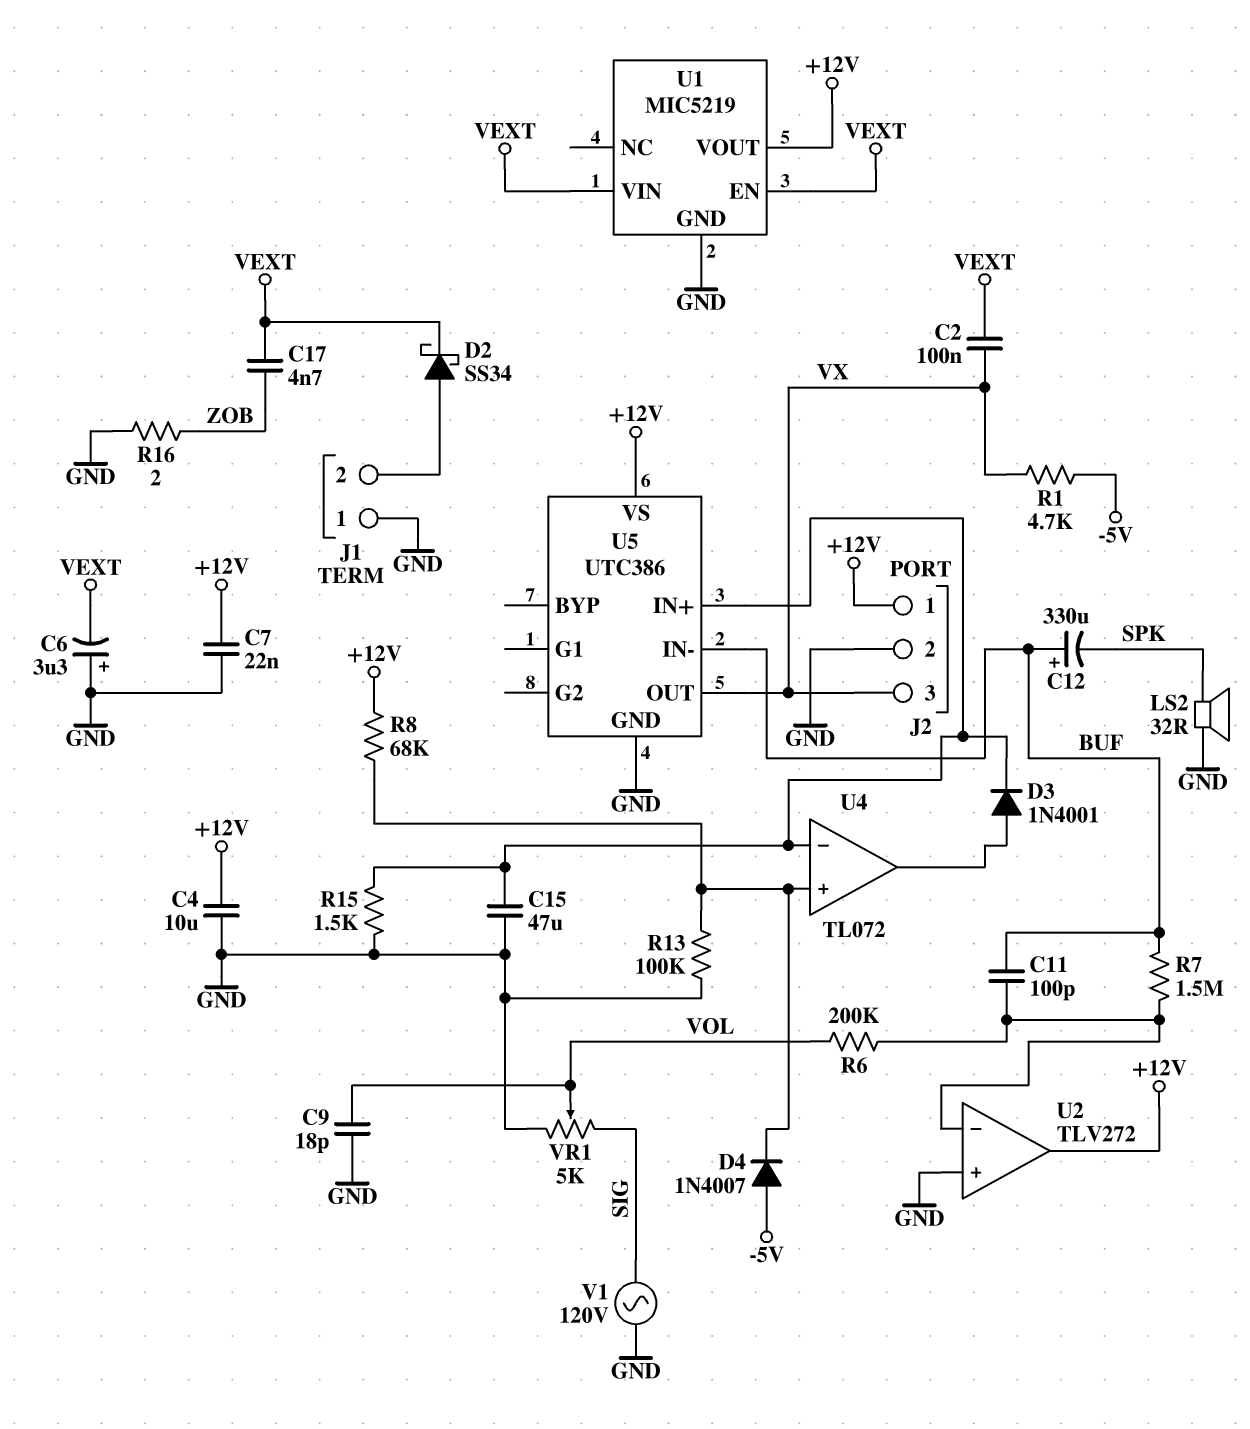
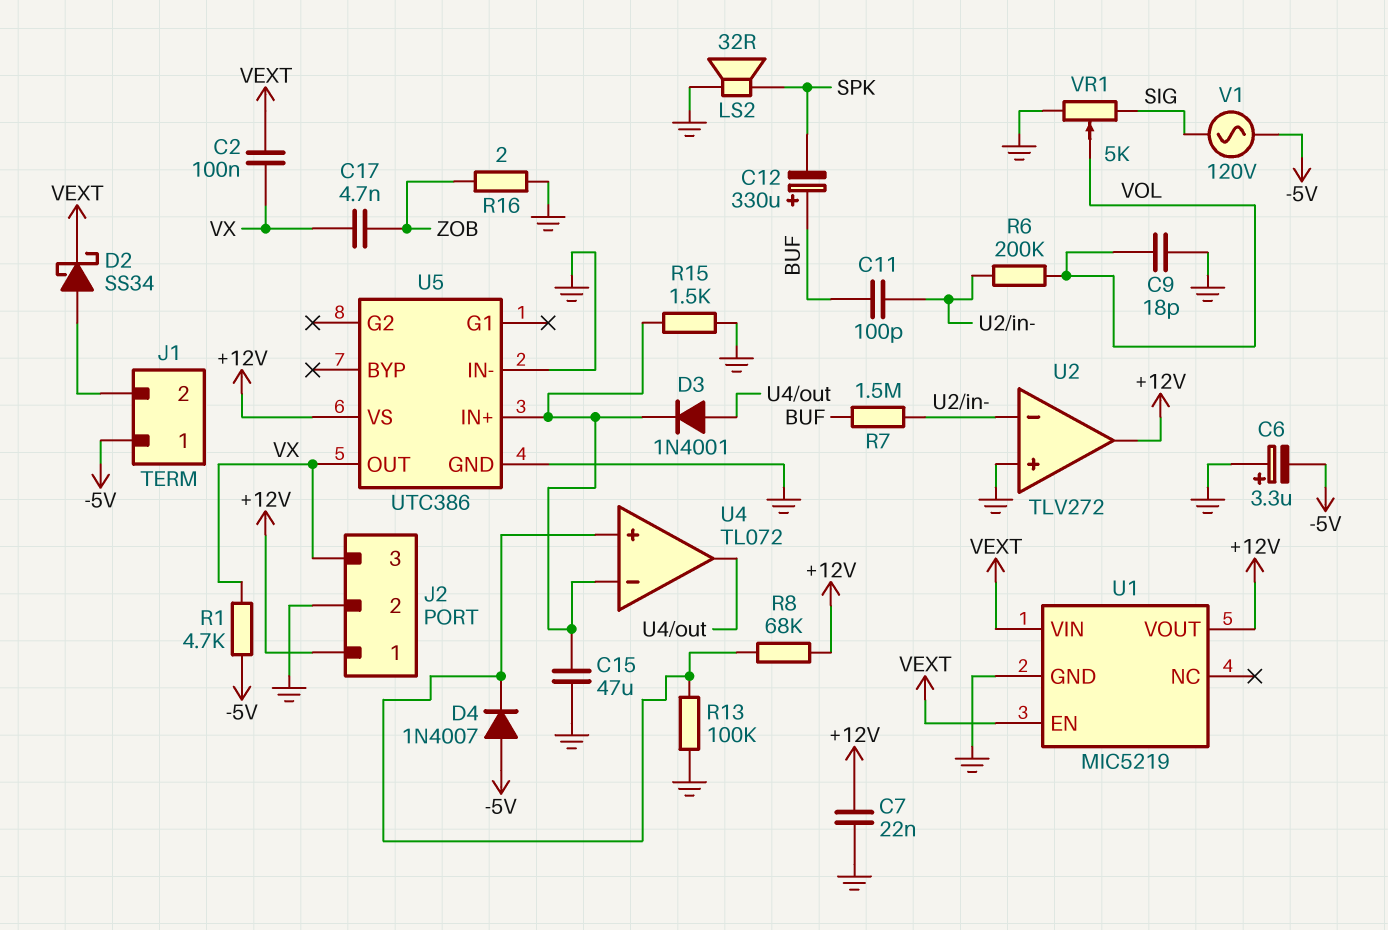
C4: 10uF (+12V, GND) -> none
C6: 3.3uF (plus GND, minus VEXT) -> 3.3uF (plus GND, minus -5V)
C17: 4.7nF (VEXT, ZOB) -> 4.7nF (VX, ZOB)
J1 pin 1: GND -> -5V
U5 pin IN-: BUF -> GND
V1: AC 120V (GND, SIG) -> AC 120V (-5V, SIG)

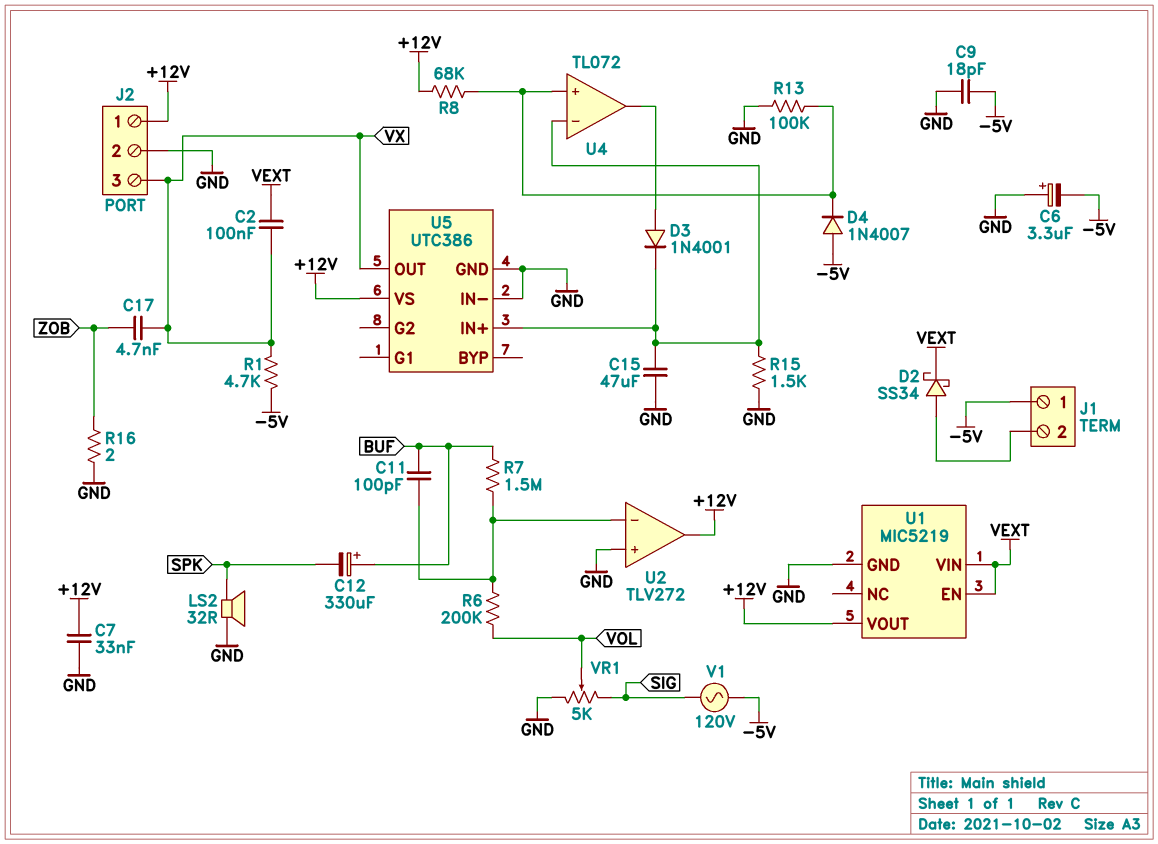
C7: 22nF (+12V, GND) -> 33nF (+12V, GND)
C9: 18pF (GND, VOL) -> 18pF (-5V, GND)

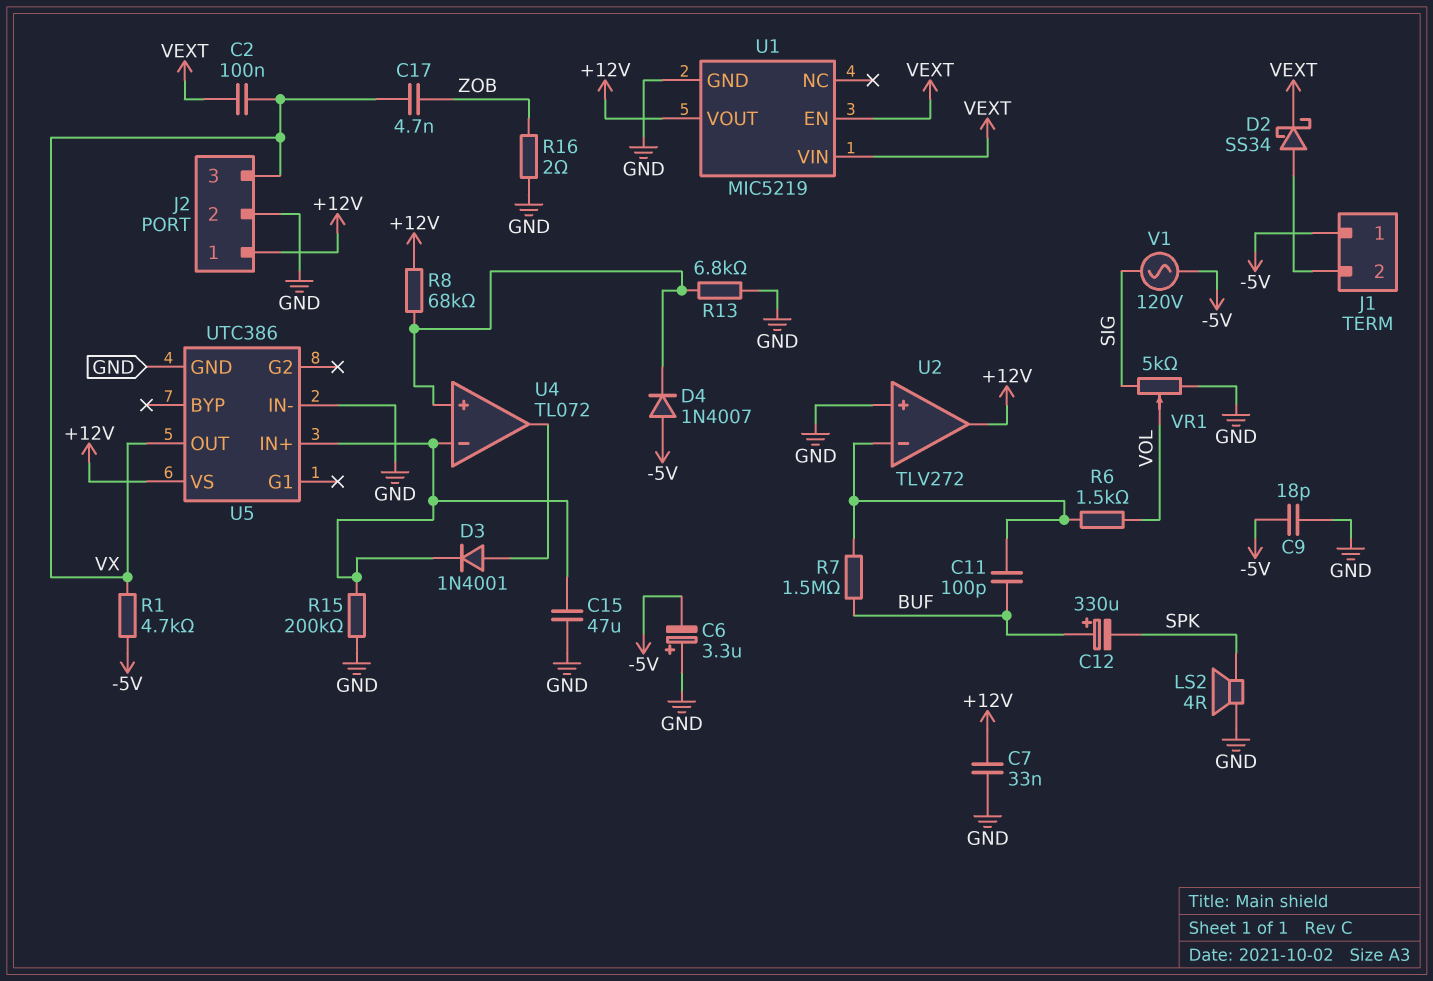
LS2: speaker 32R (GND, SPK) -> speaker 4R (GND, SPK)
R6: 200k (U2/in-, VOL) -> 1.5k (U2/in-, VOL)
R13: 100k (GND, U4/in+) -> 6.8k (GND, U4/in+)
R15: 1.5k (GND, U4/in-) -> 200k (GND, U4/in-)

